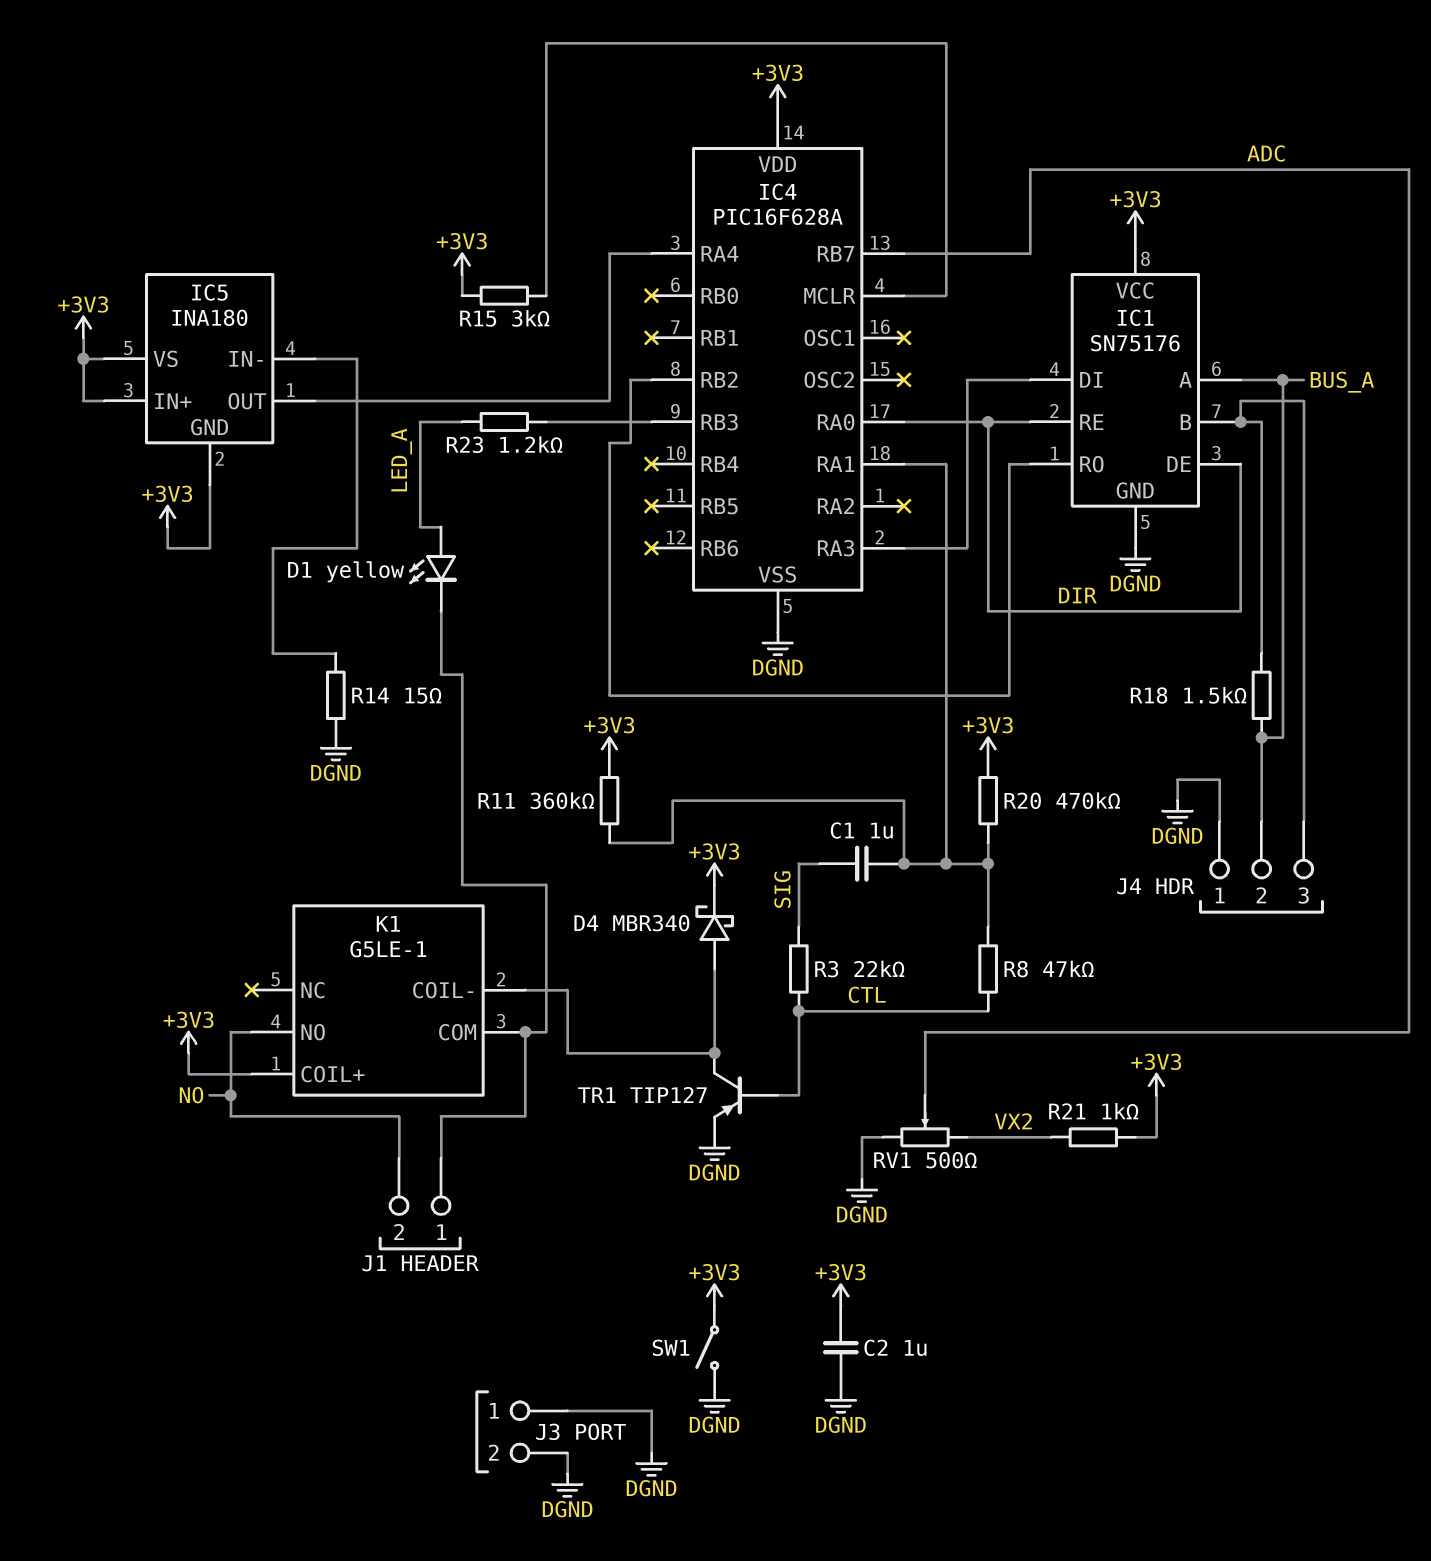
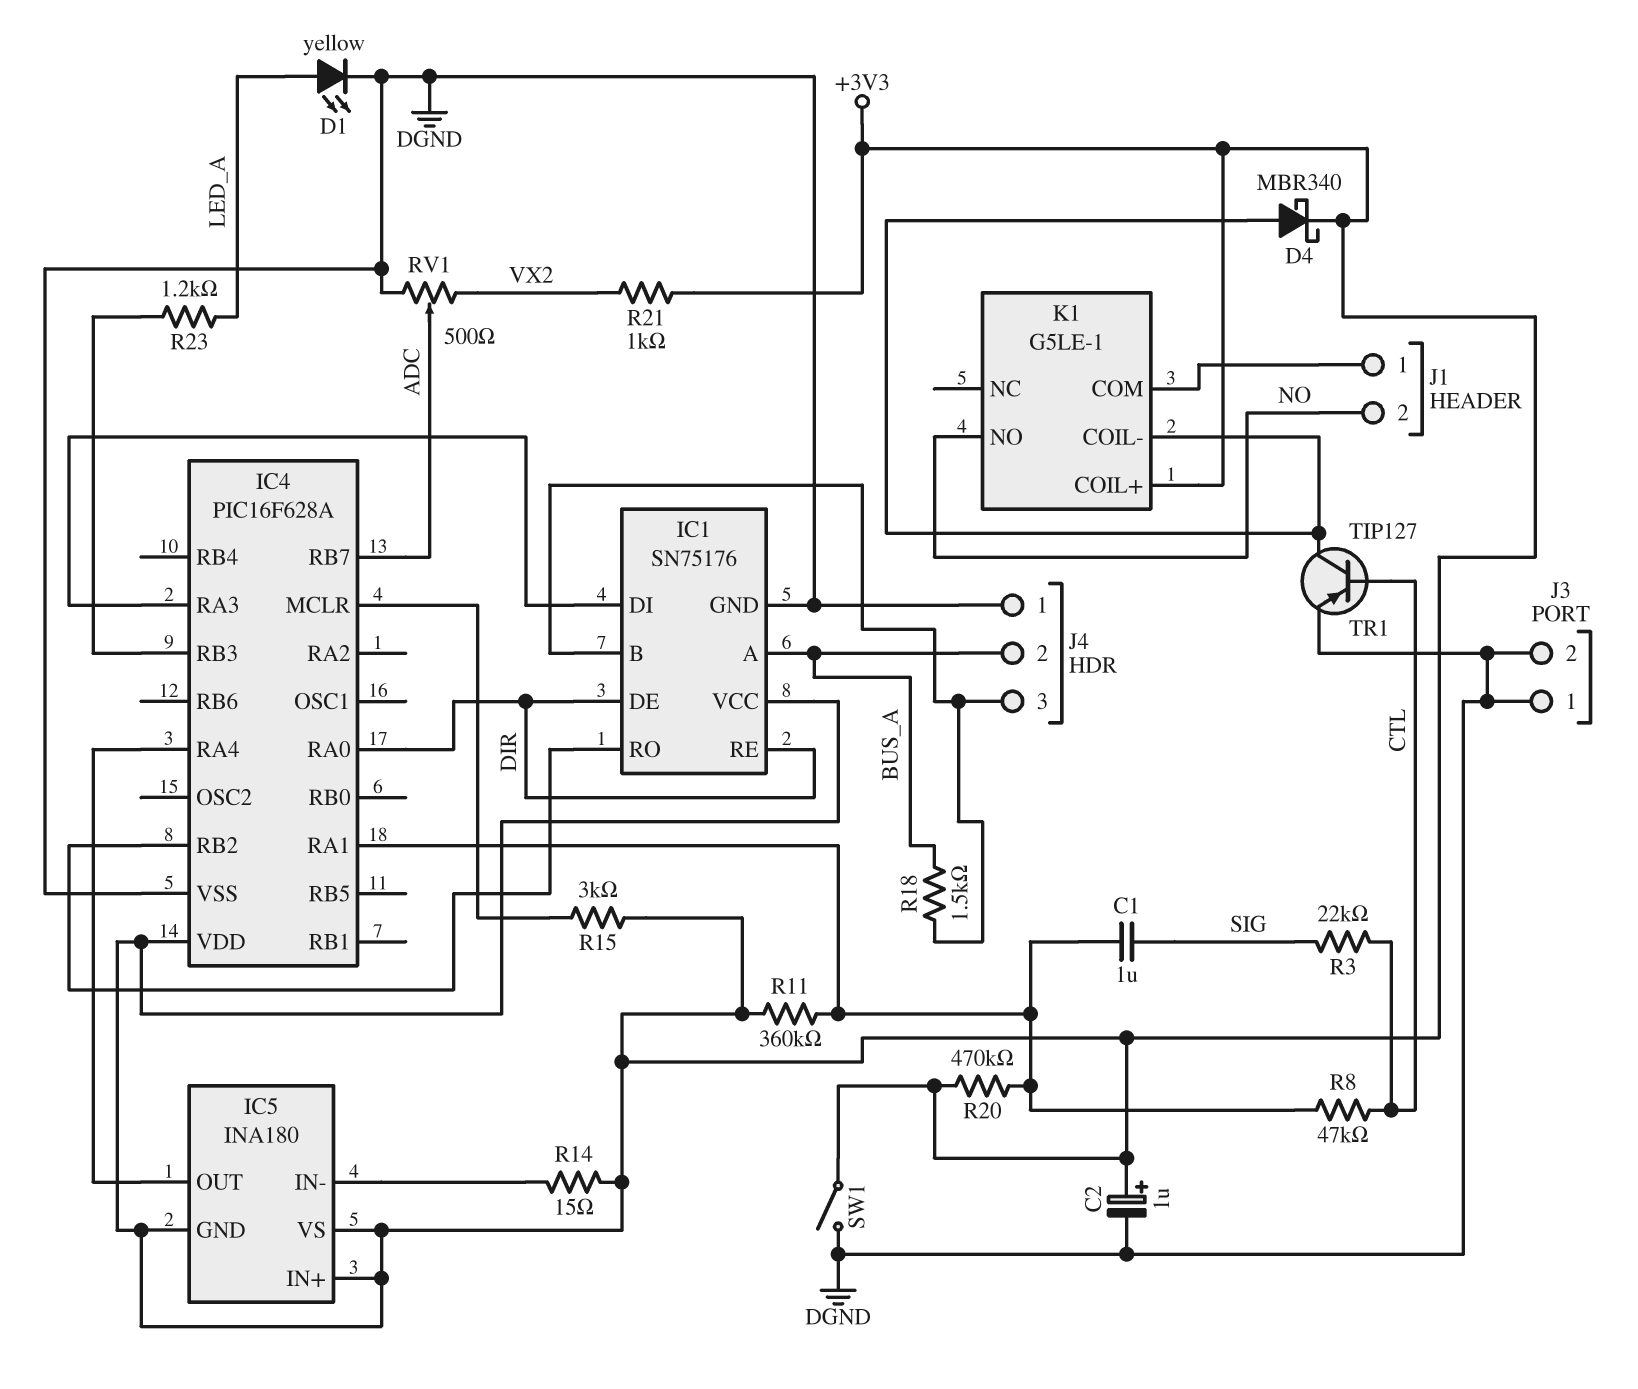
C2: 1uF (+3V3, DGND) -> 1uF (plus +3V3, minus DGND)
D1: LED yellow (A LED_A, K J1/1) -> LED yellow (A LED_A, K DGND)
R14: 15 (DGND, IC5/IN-) -> 15 (+3V3, IC5/IN-)

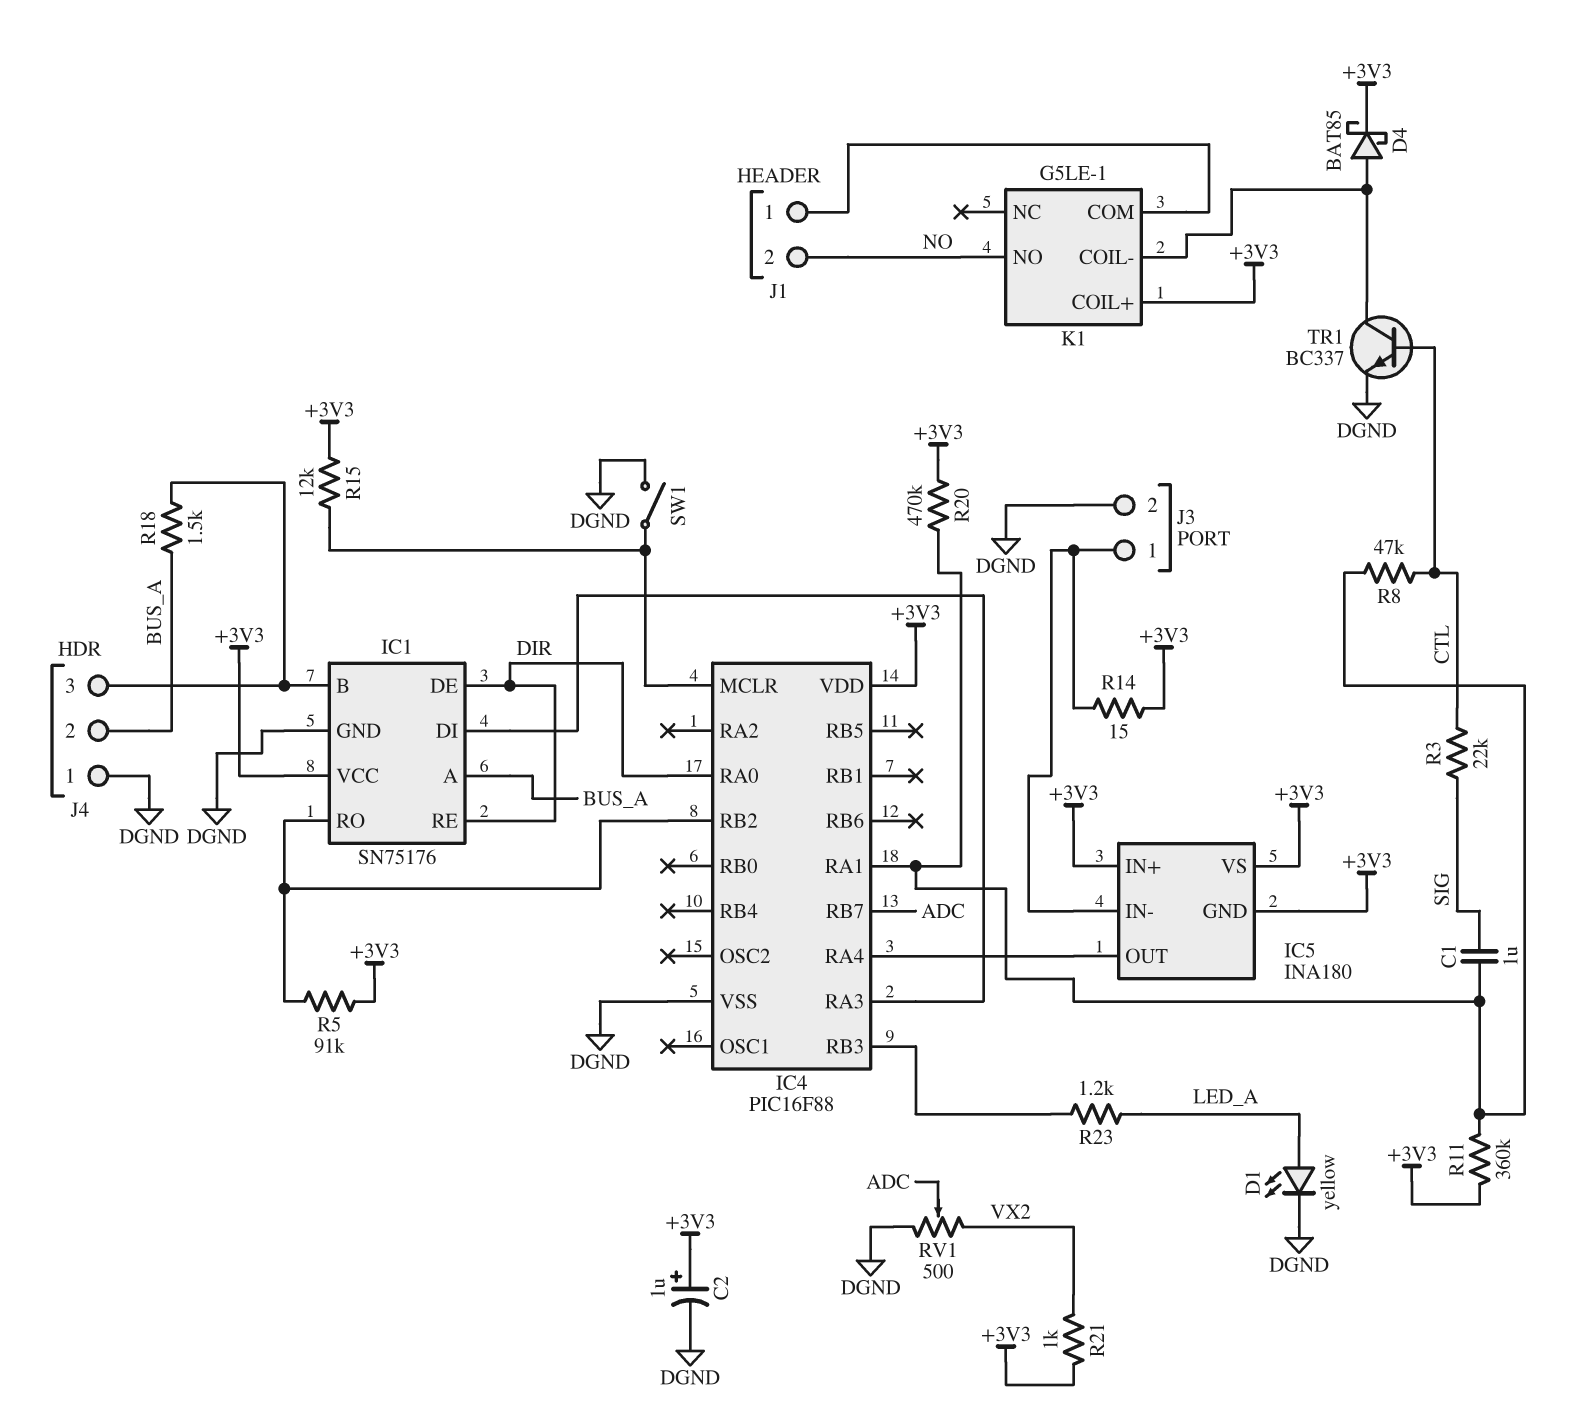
D4: schottky MBR340 (A K1/COIL-, K +3V3) -> schottky BAT85 (A K1/COIL-, K +3V3)
IC4: PIC16F628A -> PIC16F88
J3 pin 1: DGND -> IC5/IN-
R5: none -> 91k (+3V3, IC1/RO)
R15: 3k (+3V3, IC4/MCLR) -> 12k (+3V3, IC4/MCLR)
SW1: switch (+3V3, DGND) -> switch (DGND, IC4/MCLR)
TR1: PNP TIP127 (B CTL, C K1/COIL-, E DGND) -> NPN BC337 (B CTL, C K1/COIL-, E DGND)

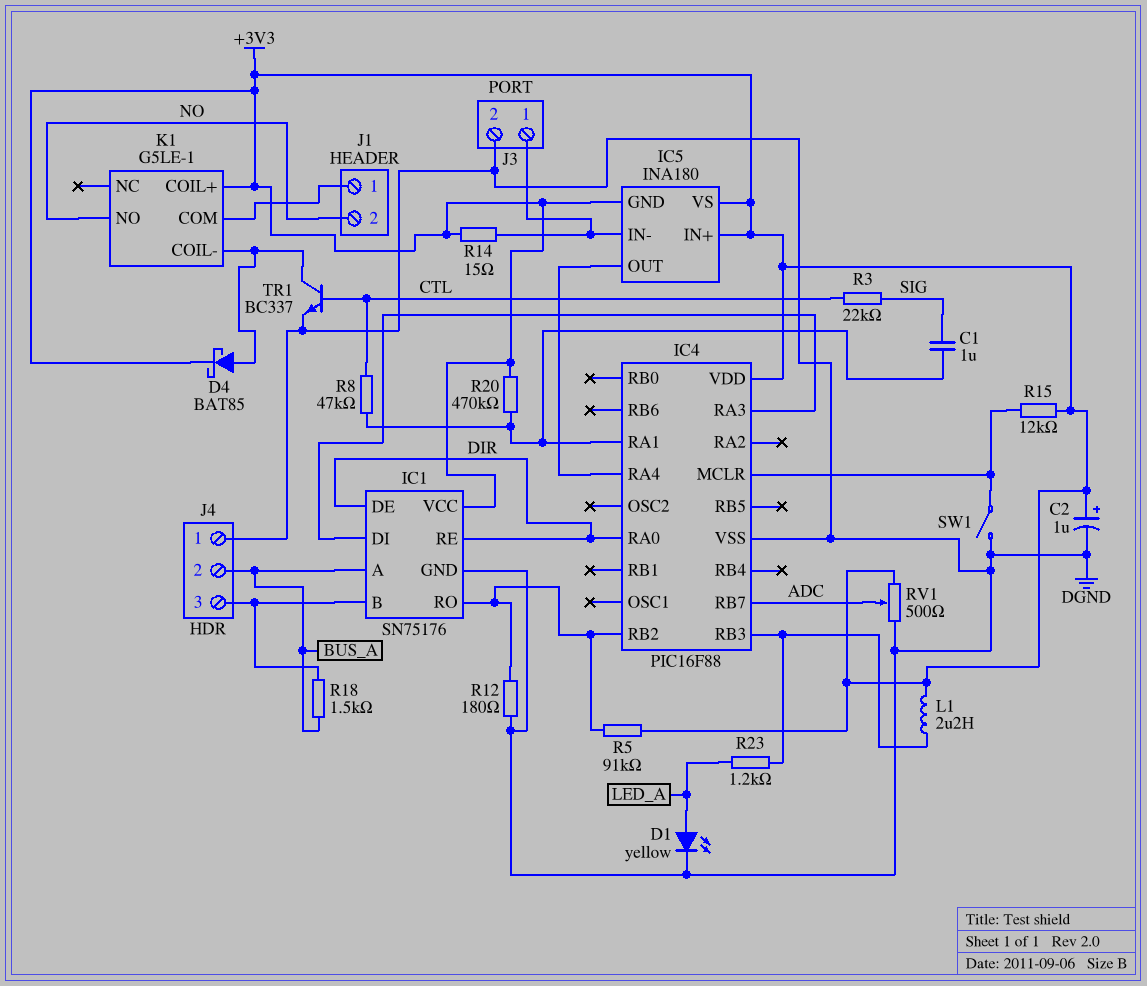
L1: none -> 2.2uH (+3V3, IC4/RB3)
R11: 360k (+3V3, IC4/RA1) -> none
R12: none -> 180 (DGND, IC1/RO)
R21: 1k (+3V3, VX2) -> none
RV1: 500 (DGND, VX2, wiper ADC) -> 500 (+3V3, DGND, wiper ADC)

